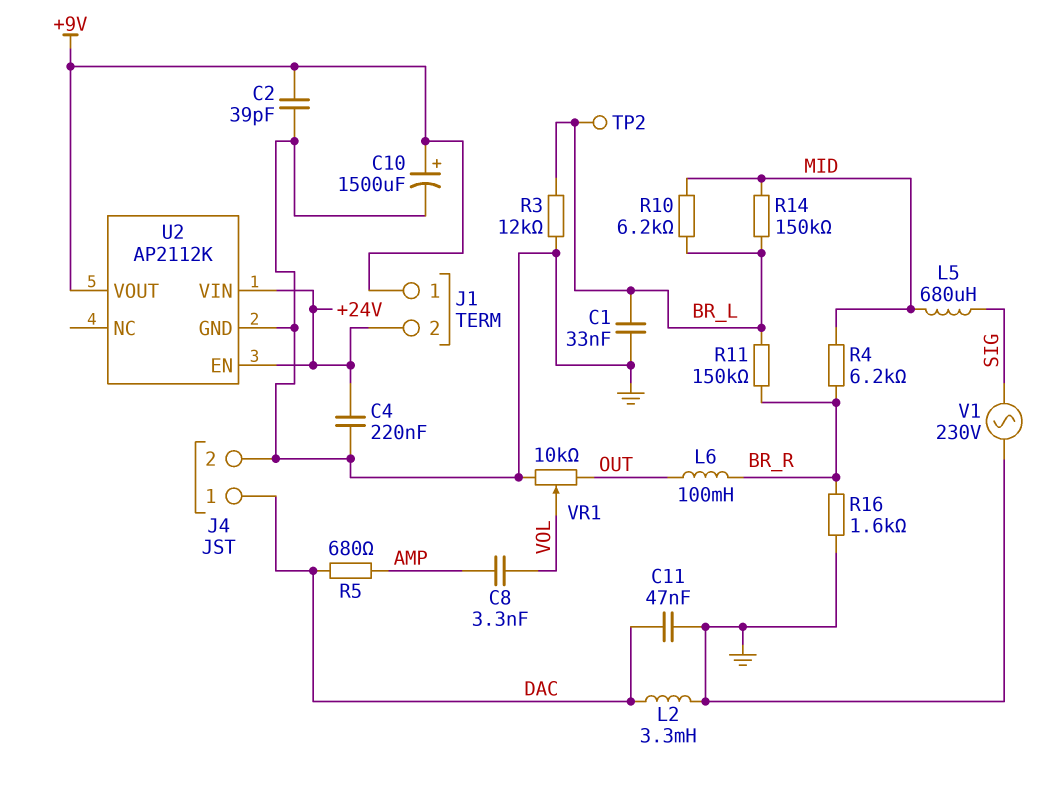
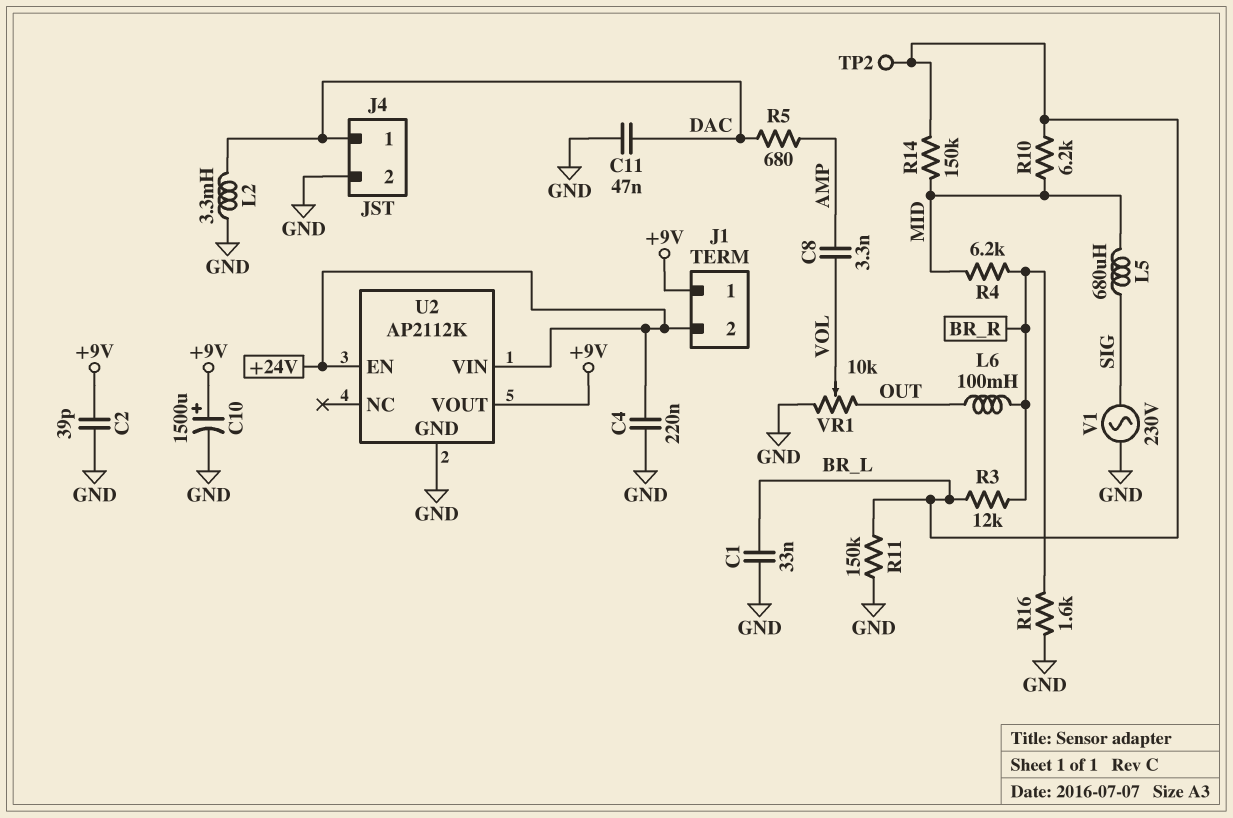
R3: 12k (BR_L, GND) -> 12k (BR_L, BR_R)
R11: 150k (BR_L, BR_R) -> 150k (BR_L, GND)

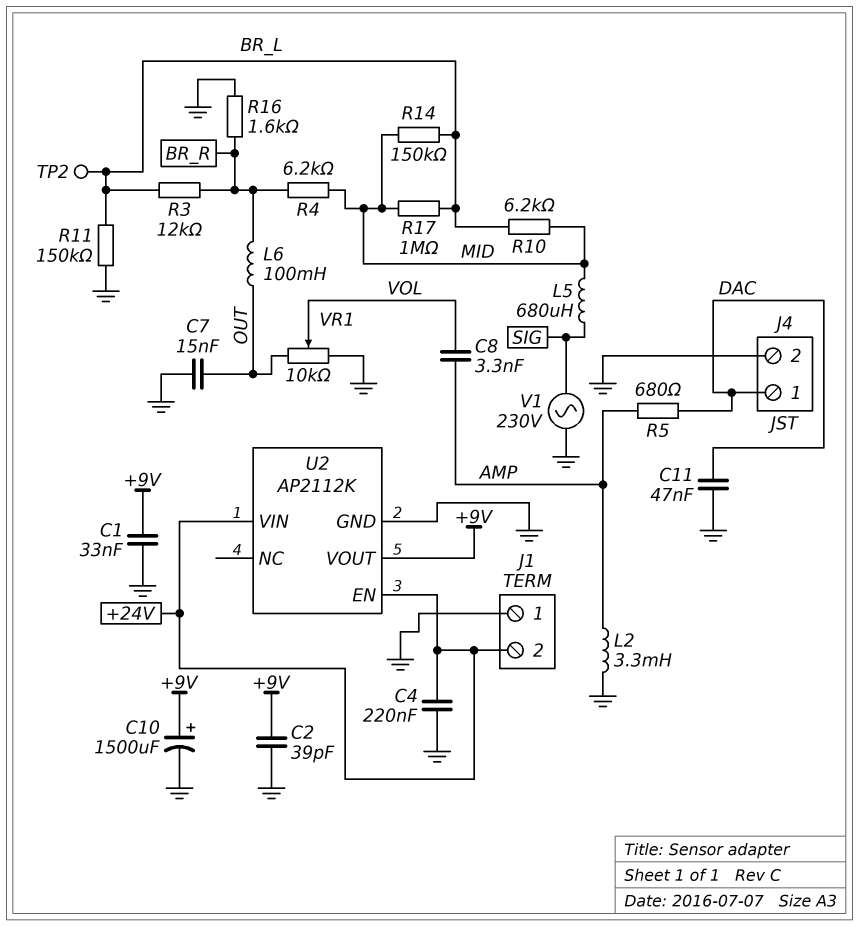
C1: 33nF (BR_L, GND) -> 33nF (+9V, GND)
C7: none -> 15nF (GND, OUT)
J1 pin 1: +9V -> GND
L2: 3.3mH (DAC, GND) -> 3.3mH (AMP, GND)
R17: none -> 1M (BR_L, MID)

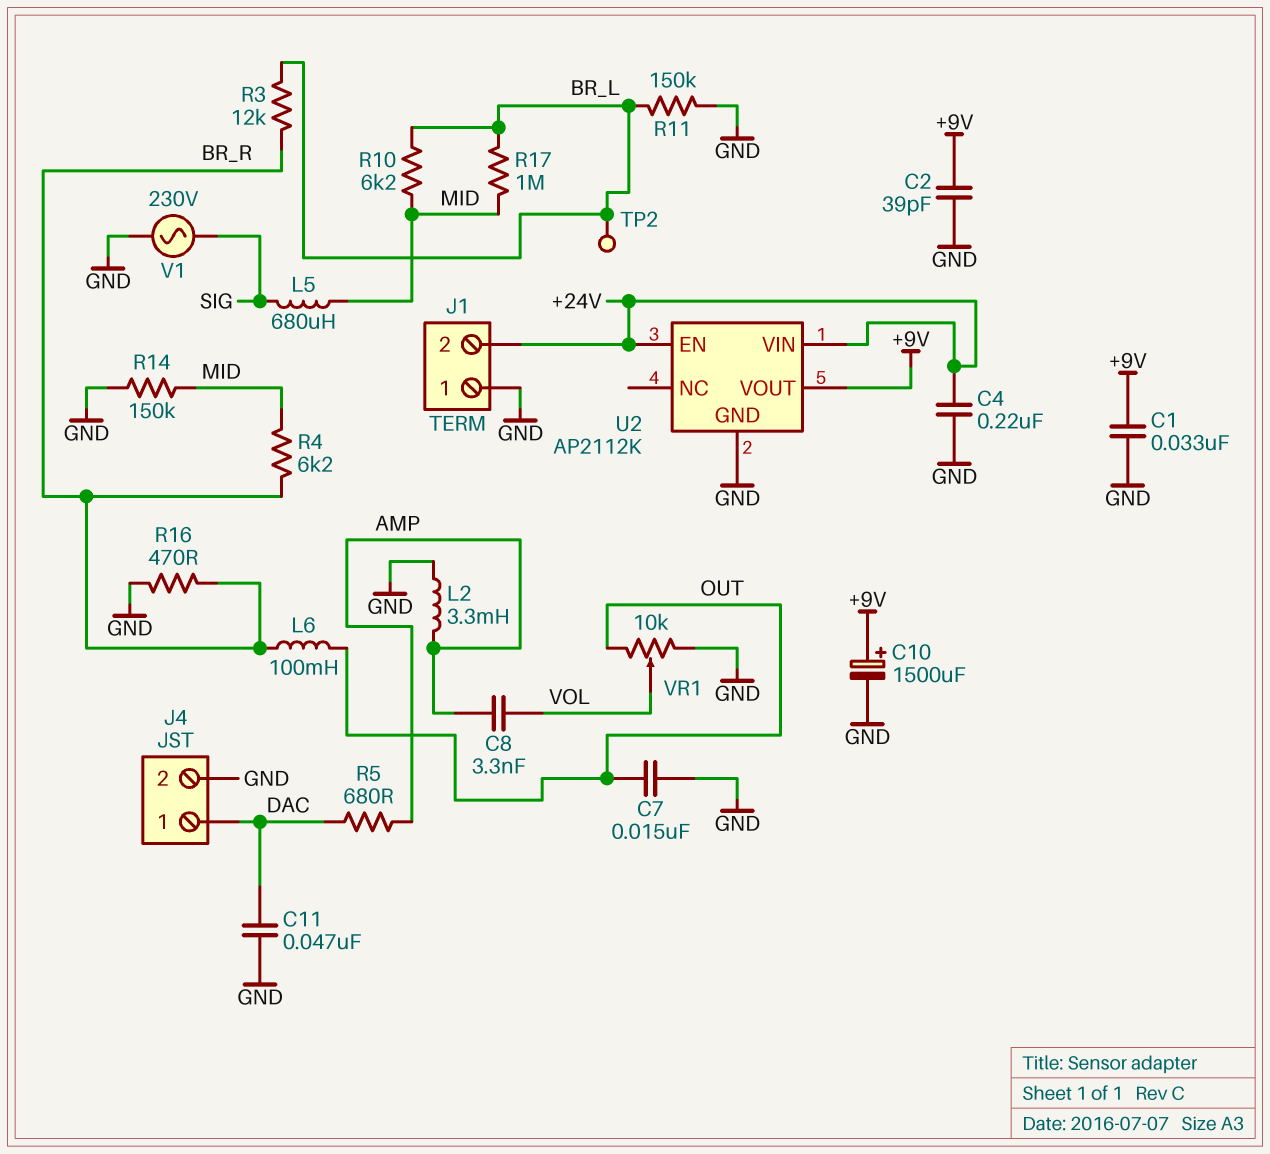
R14: 150k (BR_L, MID) -> 150k (GND, MID)
R16: 1.6k (BR_R, GND) -> 470 (BR_R, GND)

